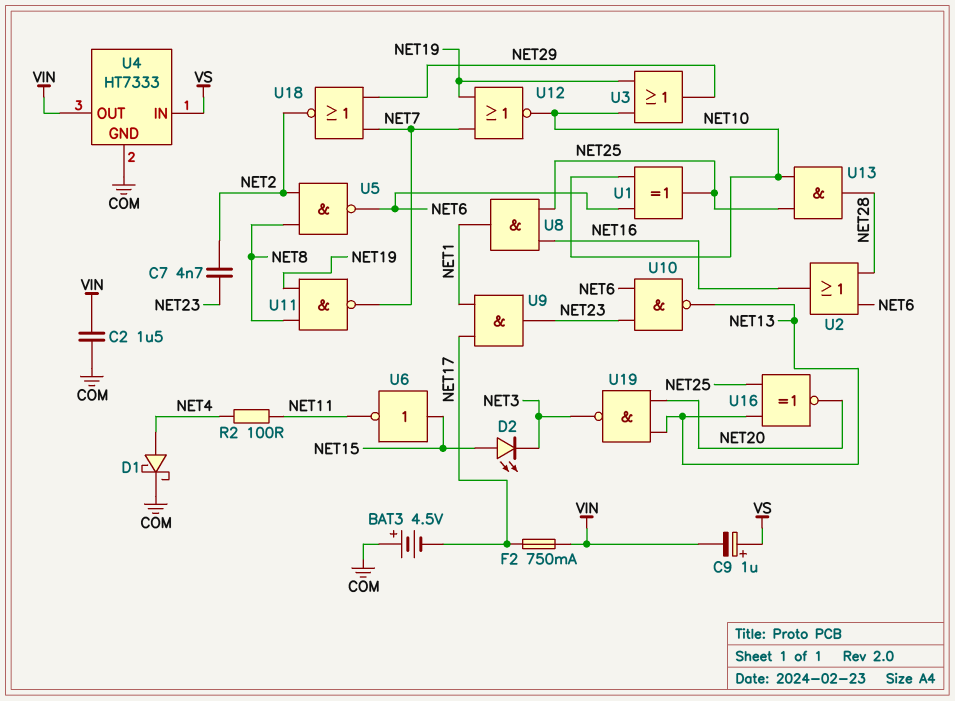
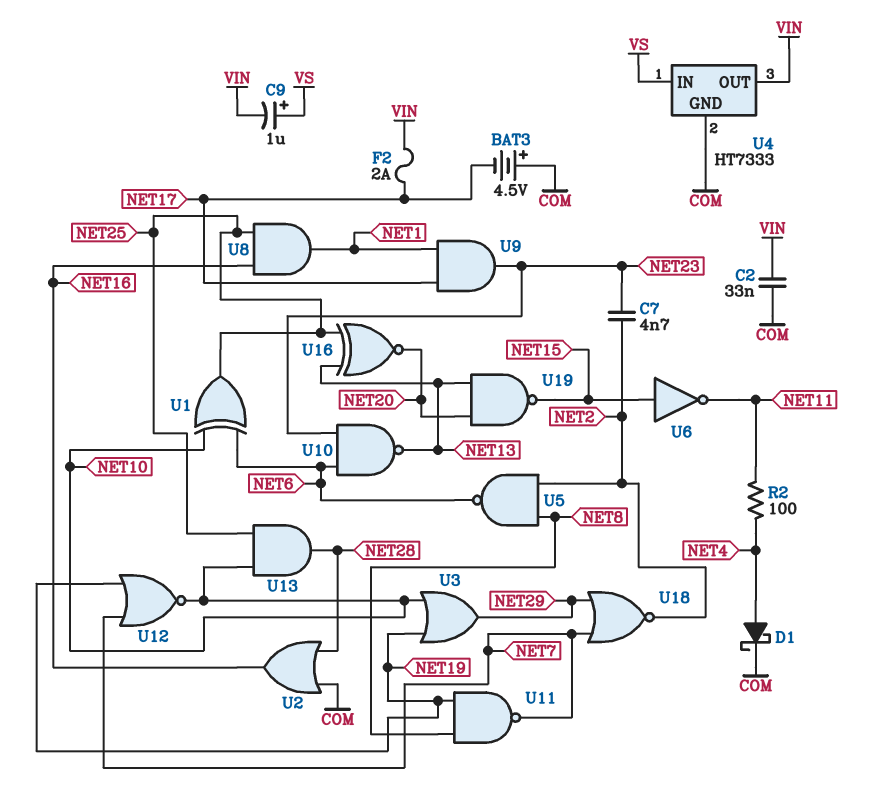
C2: 1.5uF (COM, VIN) -> 33nF (COM, VIN)
D2: LED (A NET15, K NET3) -> none
F2: 750mA (NET17, VIN) -> 2A (NET17, VIN)
U2: OR (in NET6, in NET28, out NET16) -> OR (in COM, in NET28, out NET16)
U19: NAND (in NET13, in NET20, out NET3) -> NAND (in NET13, in NET20, out NET15)

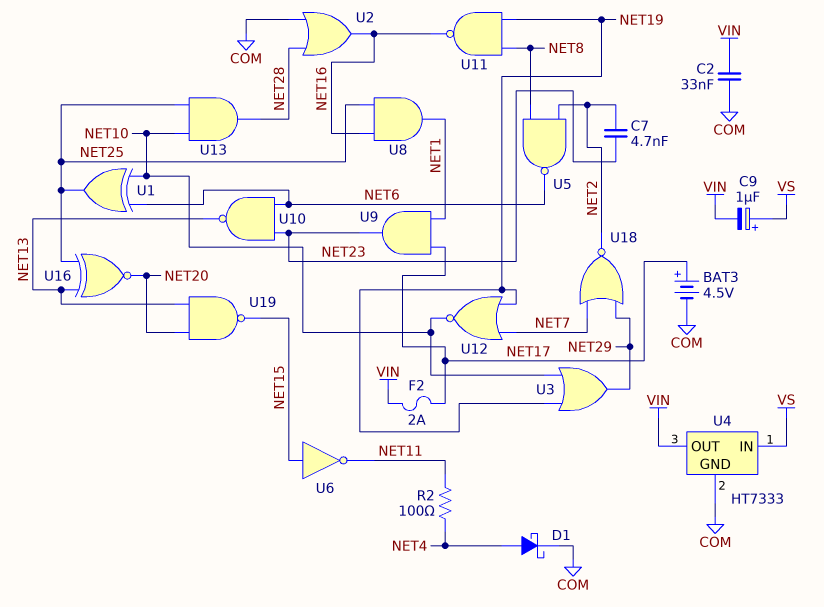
BAT3: 4.5V (plus COM, minus NET17) -> 4.5V (plus NET17, minus COM)
U11: NAND (in NET8, in NET19, out NET7) -> NAND (in NET8, in NET19, out NET16)

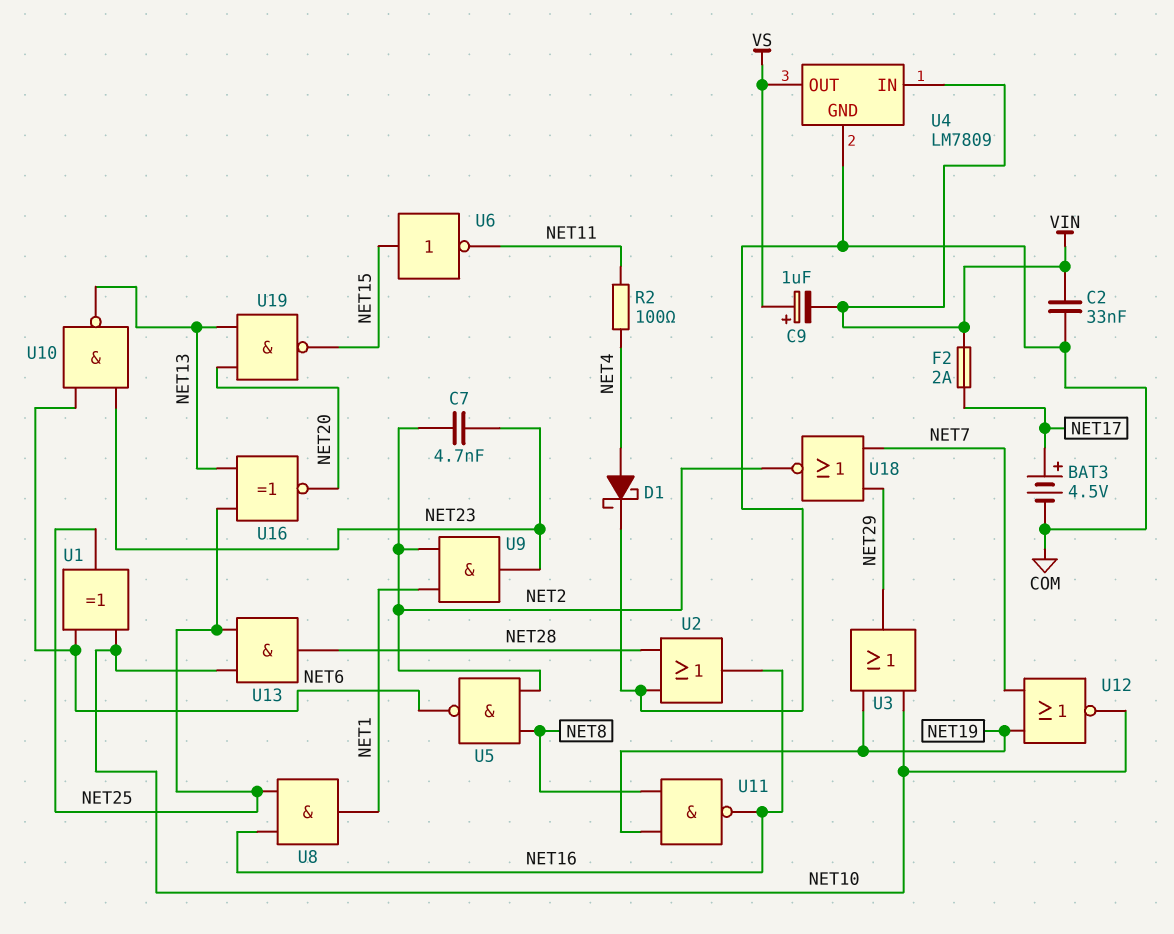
U4: HT7333 -> LM7809
U4 pin IN: VS -> VIN
U4 pin OUT: VIN -> VS
U9: AND (in NET1, in NET17, out NET23) -> AND (in NET1, in NET2, out NET23)

